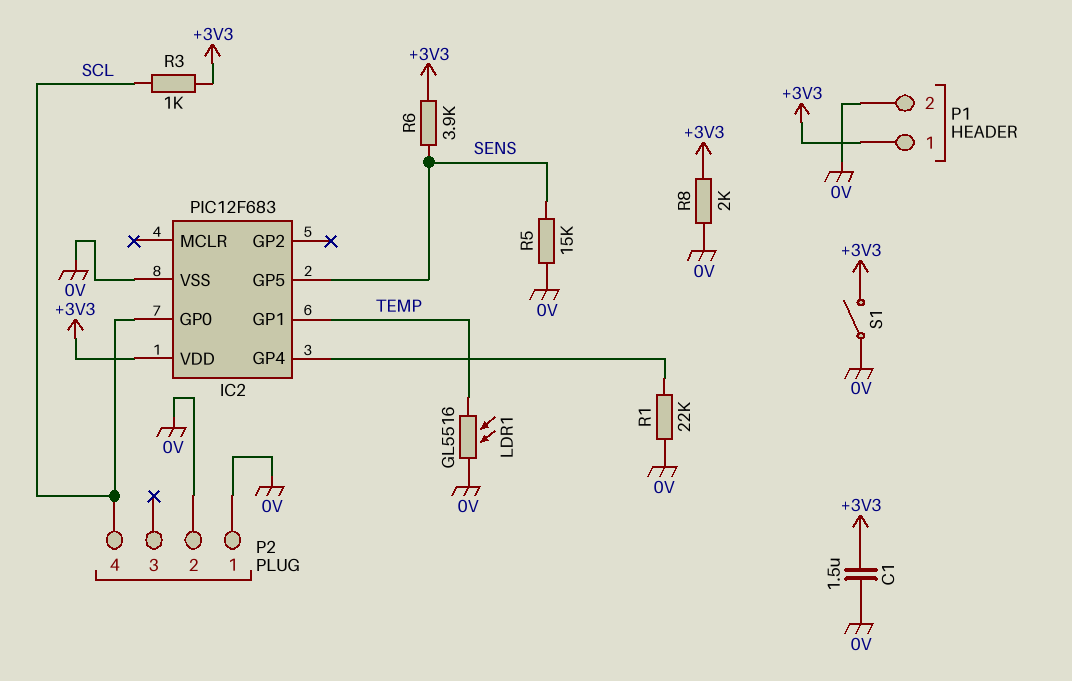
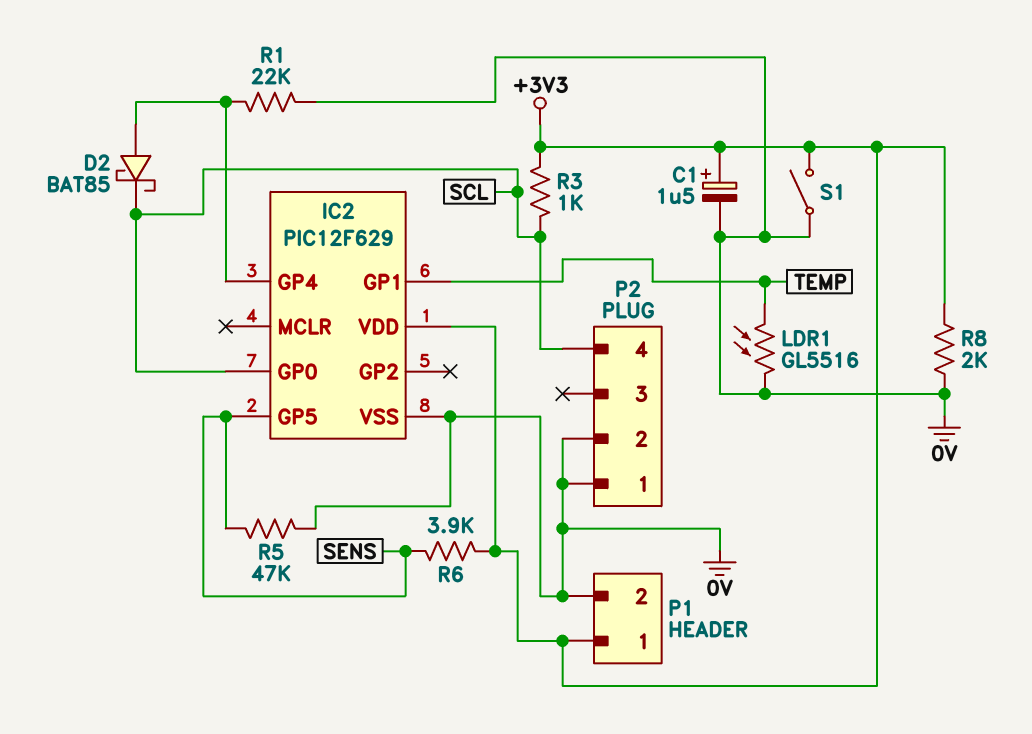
C1: 1.5uF (+3V3, 0V) -> 1.5uF (plus +3V3, minus 0V)
D2: none -> schottky BAT85 (A IC2/GP4, K SCL)
IC2: PIC12F683 -> PIC12F629
R5: 15k (0V, SENS) -> 47k (0V, SENS)

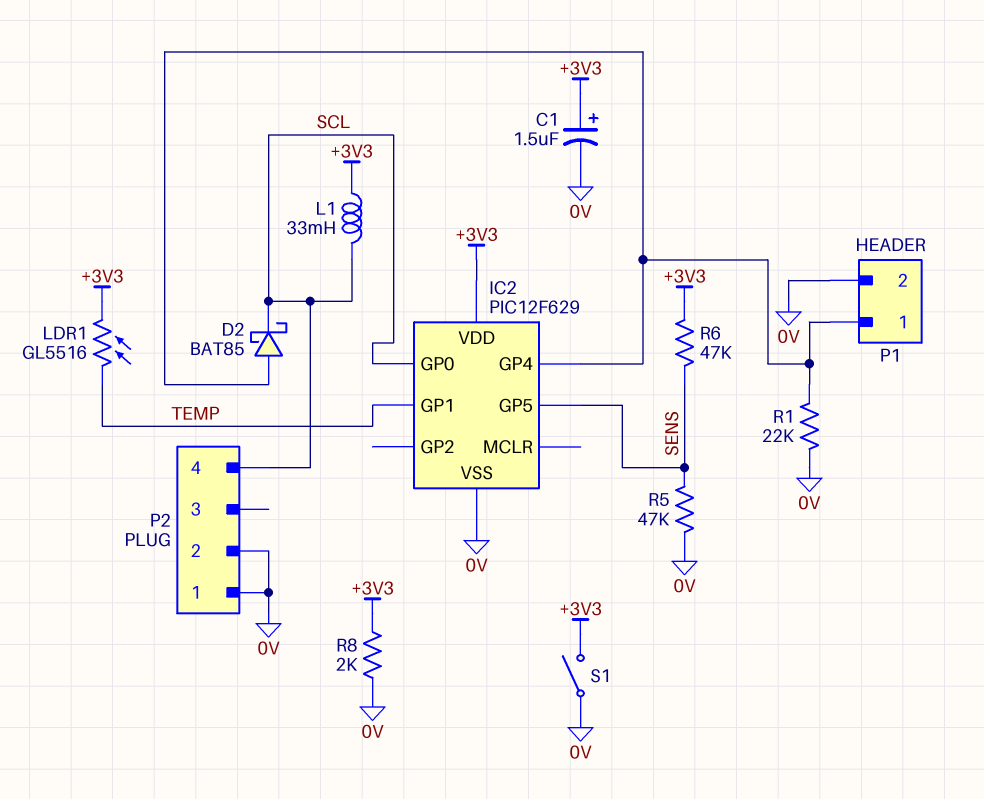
L1: none -> 33mH (+3V3, SCL)
LDR1: GL5516 (0V, TEMP) -> GL5516 (+3V3, TEMP)
P1 pin 1: +3V3 -> IC2/GP4
R3: 1k (+3V3, SCL) -> none
R6: 3.9k (+3V3, SENS) -> 47k (+3V3, SENS)

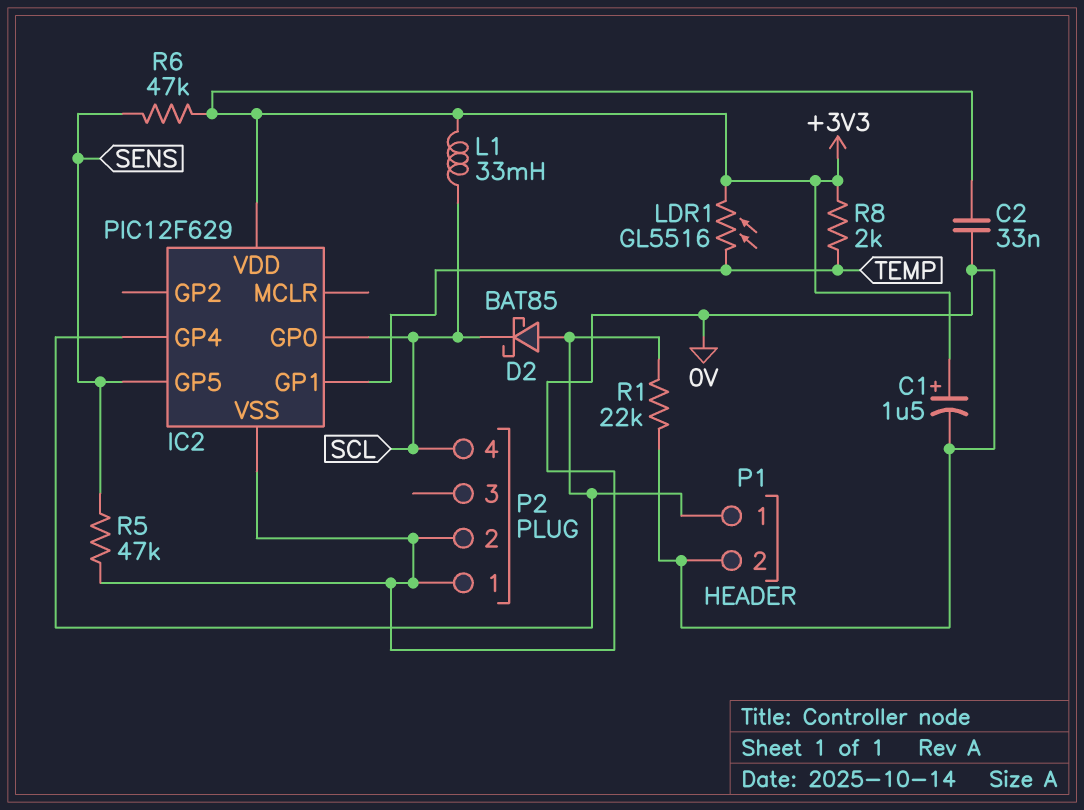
C2: none -> 33nF (+3V3, 0V)
R8: 2k (+3V3, 0V) -> 2k (+3V3, TEMP)
S1: switch (+3V3, 0V) -> none

